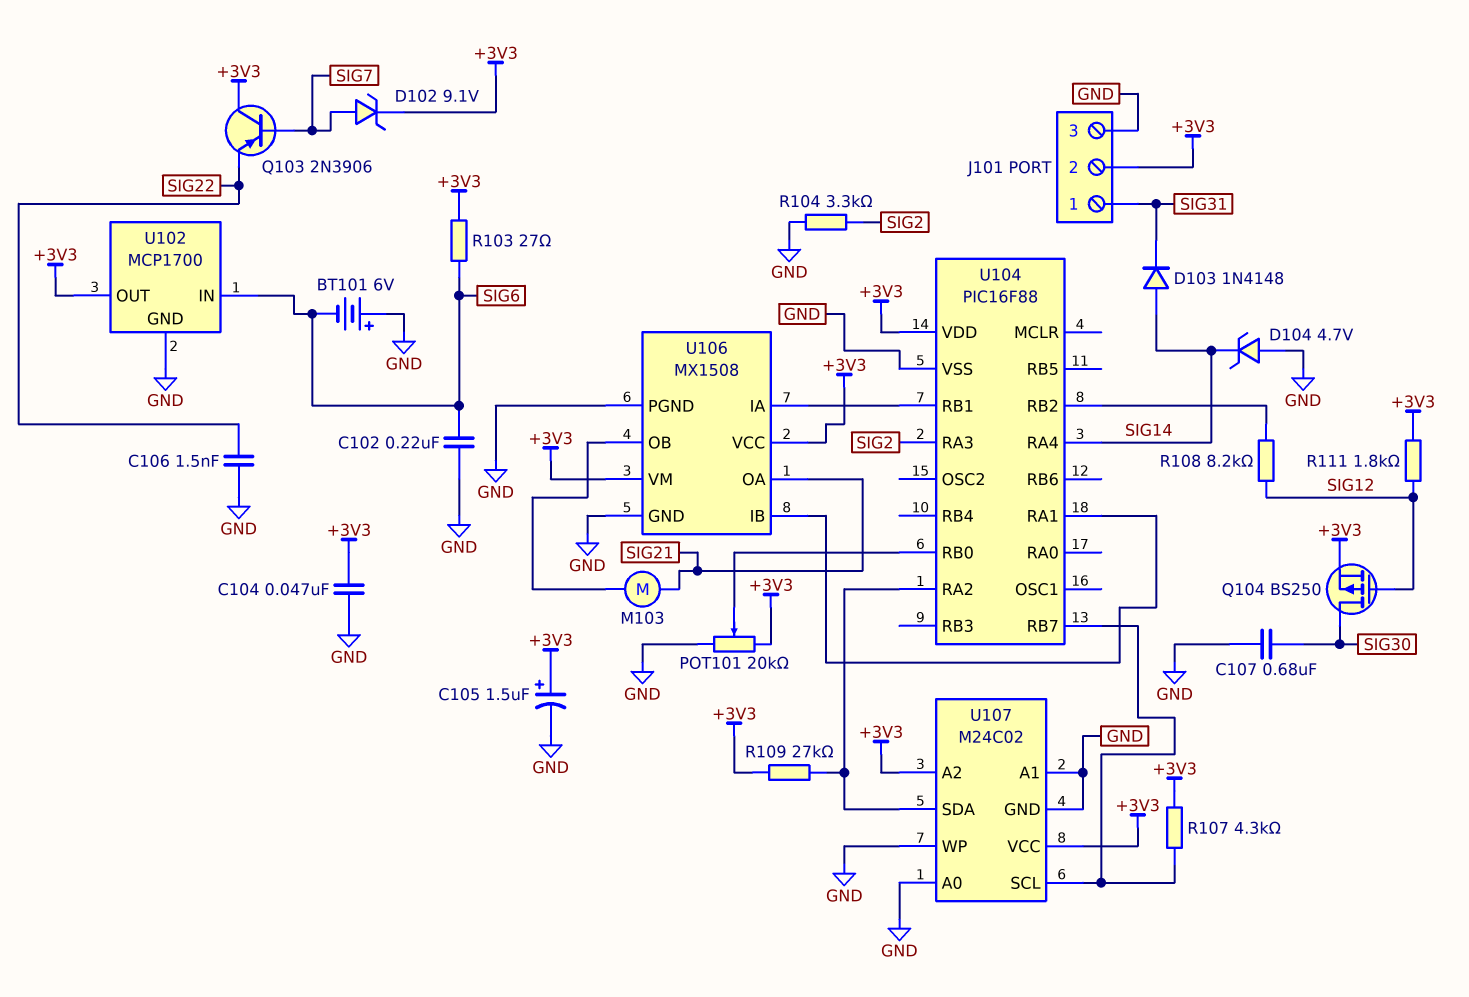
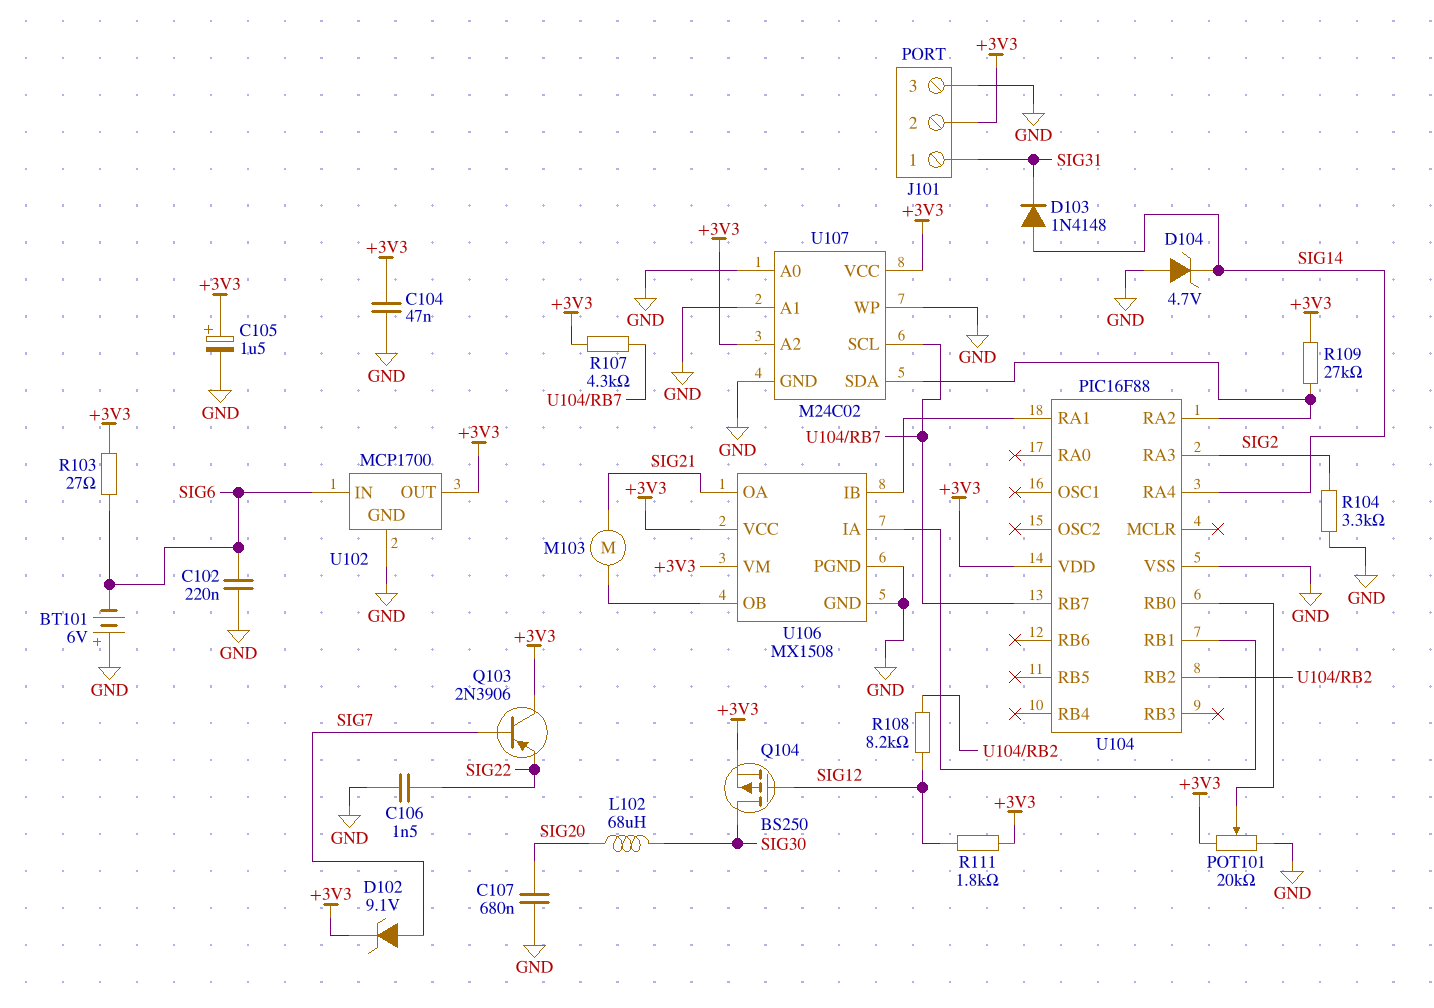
C107: 680nF (GND, SIG30) -> 680nF (GND, SIG20)
L102: none -> 68uH (SIG20, SIG30)

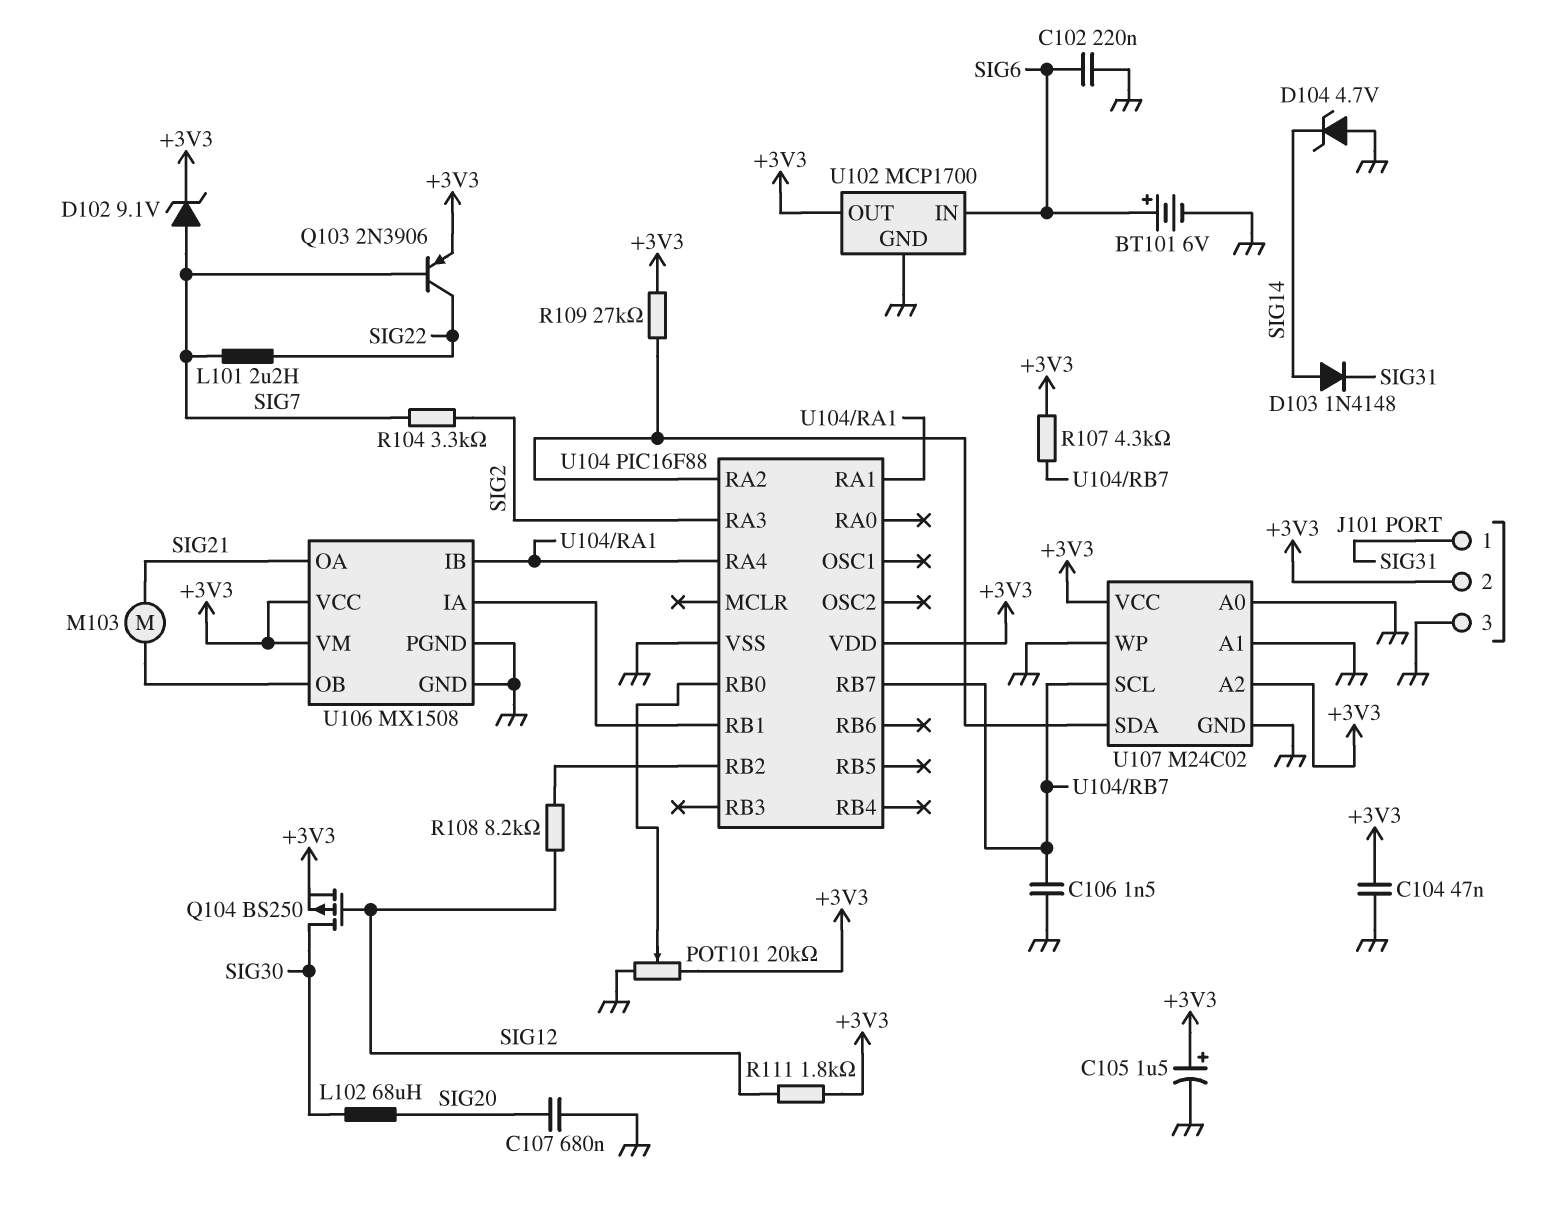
BT101: 6V (plus GND, minus SIG6) -> 6V (plus SIG6, minus GND)
C106: 1.5nF (GND, SIG22) -> 1.5nF (GND, U104/RB7)
L101: none -> 2.2uH (SIG7, SIG22)
Q103: PNP 2N3906 (B SIG7, C +3V3, E SIG22) -> PNP 2N3906 (B SIG7, C SIG22, E +3V3)
R103: 27 (+3V3, SIG6) -> none
R104: 3.3k (GND, SIG2) -> 3.3k (SIG2, SIG7)
U104 pin RA4: SIG14 -> U104/RA1

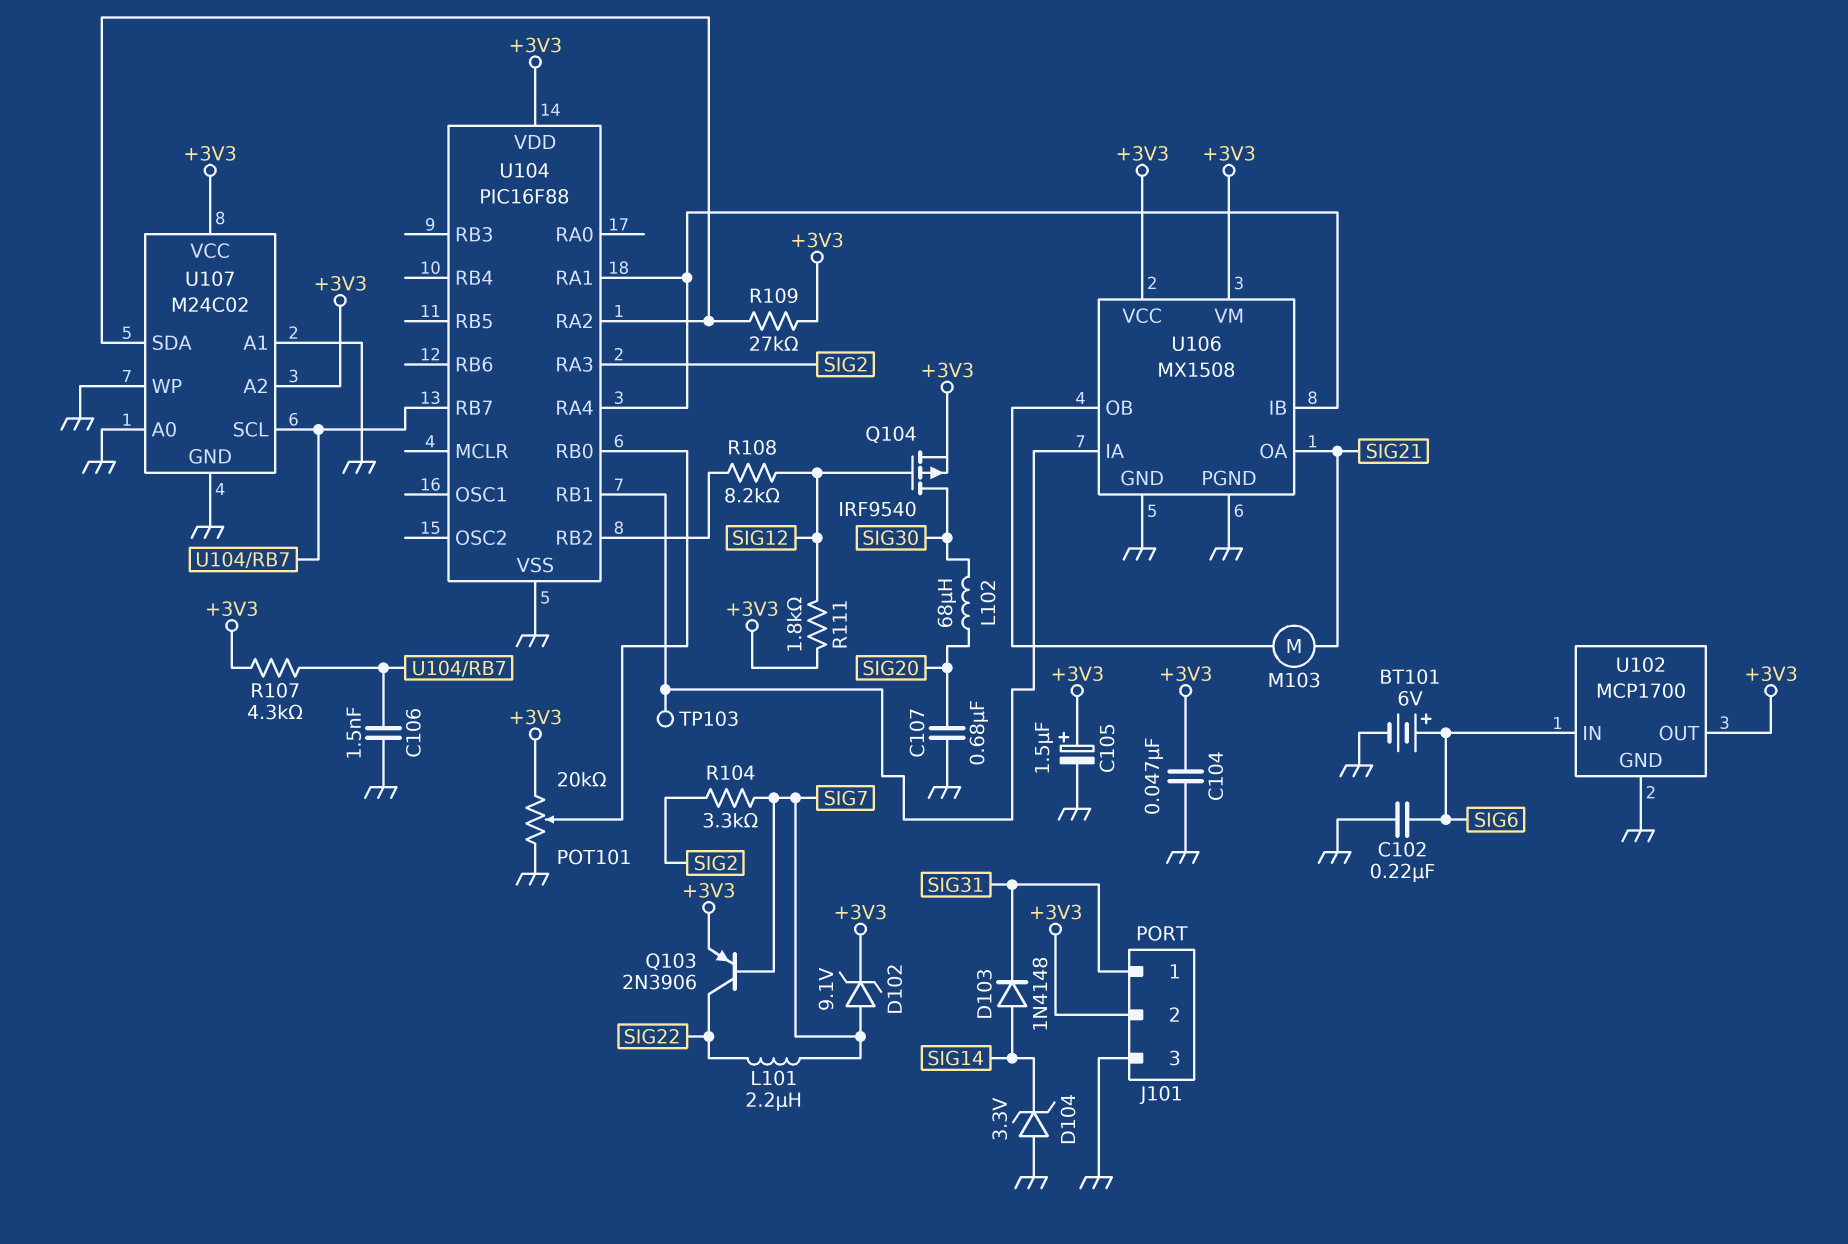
D104: zener 4.7V (A GND, K SIG14) -> zener 3.3V (A GND, K SIG14)
Q104: PMOS BS250 (G SIG12, D SIG30, S +3V3) -> PMOS IRF9540 (G SIG12, D SIG30, S +3V3)
TP103: none -> test point (U104/RB1)

